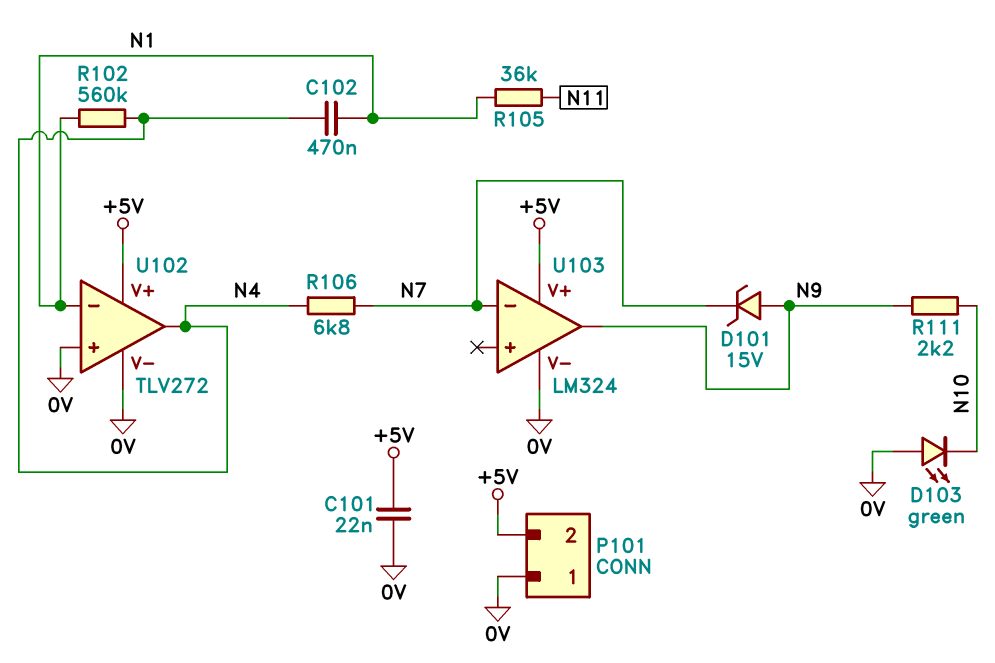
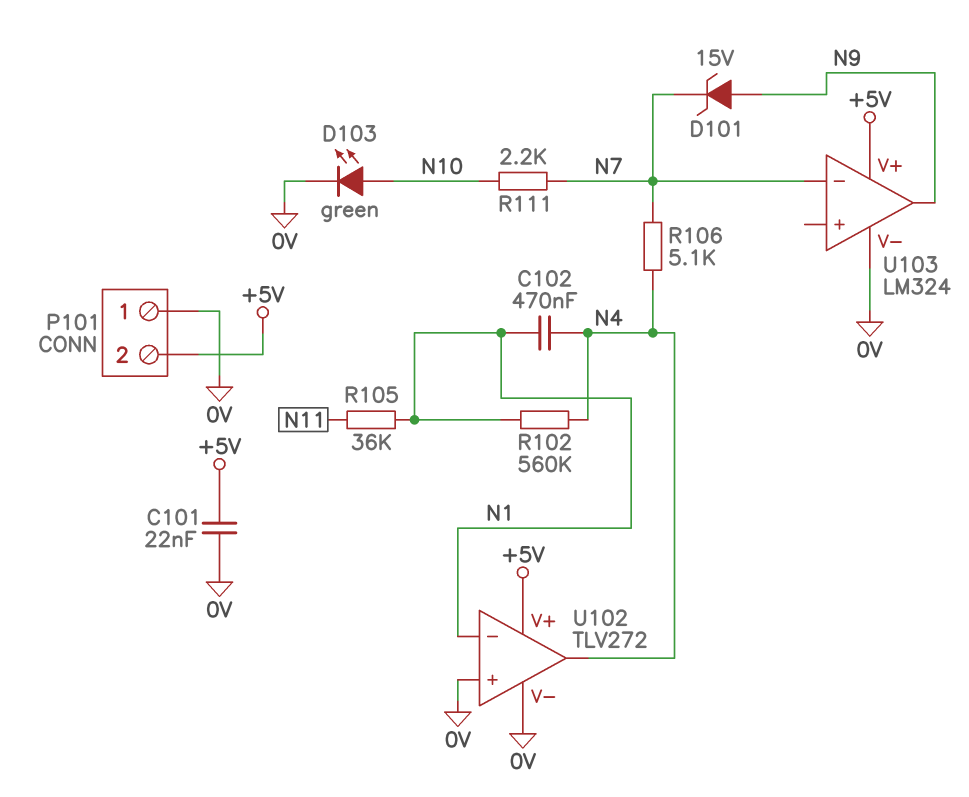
D103: LED green (A 0V, K N10) -> LED green (A N10, K 0V)
R106: 6.8k (N4, N7) -> 5.1k (N4, N7)
R111: 2.2k (N9, N10) -> 2.2k (N7, N10)

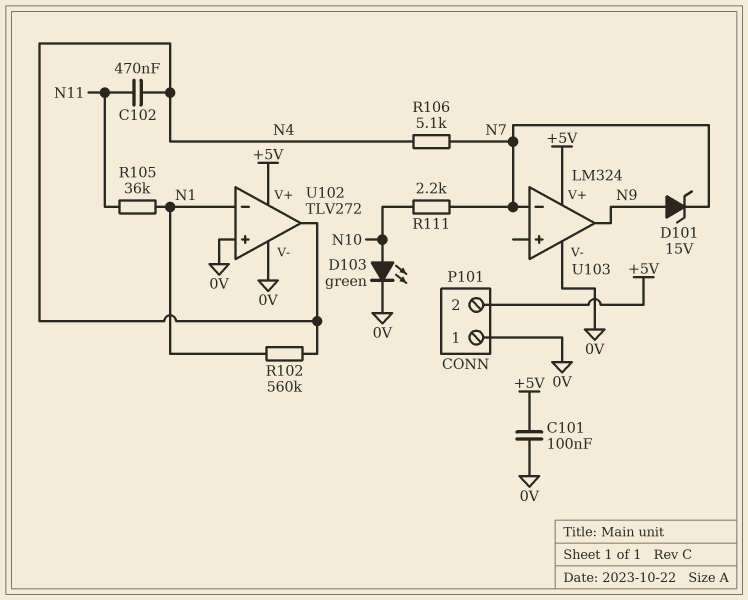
C101: 22nF (+5V, 0V) -> 100nF (+5V, 0V)
C102: 470nF (N1, N4) -> 470nF (N4, N11)

